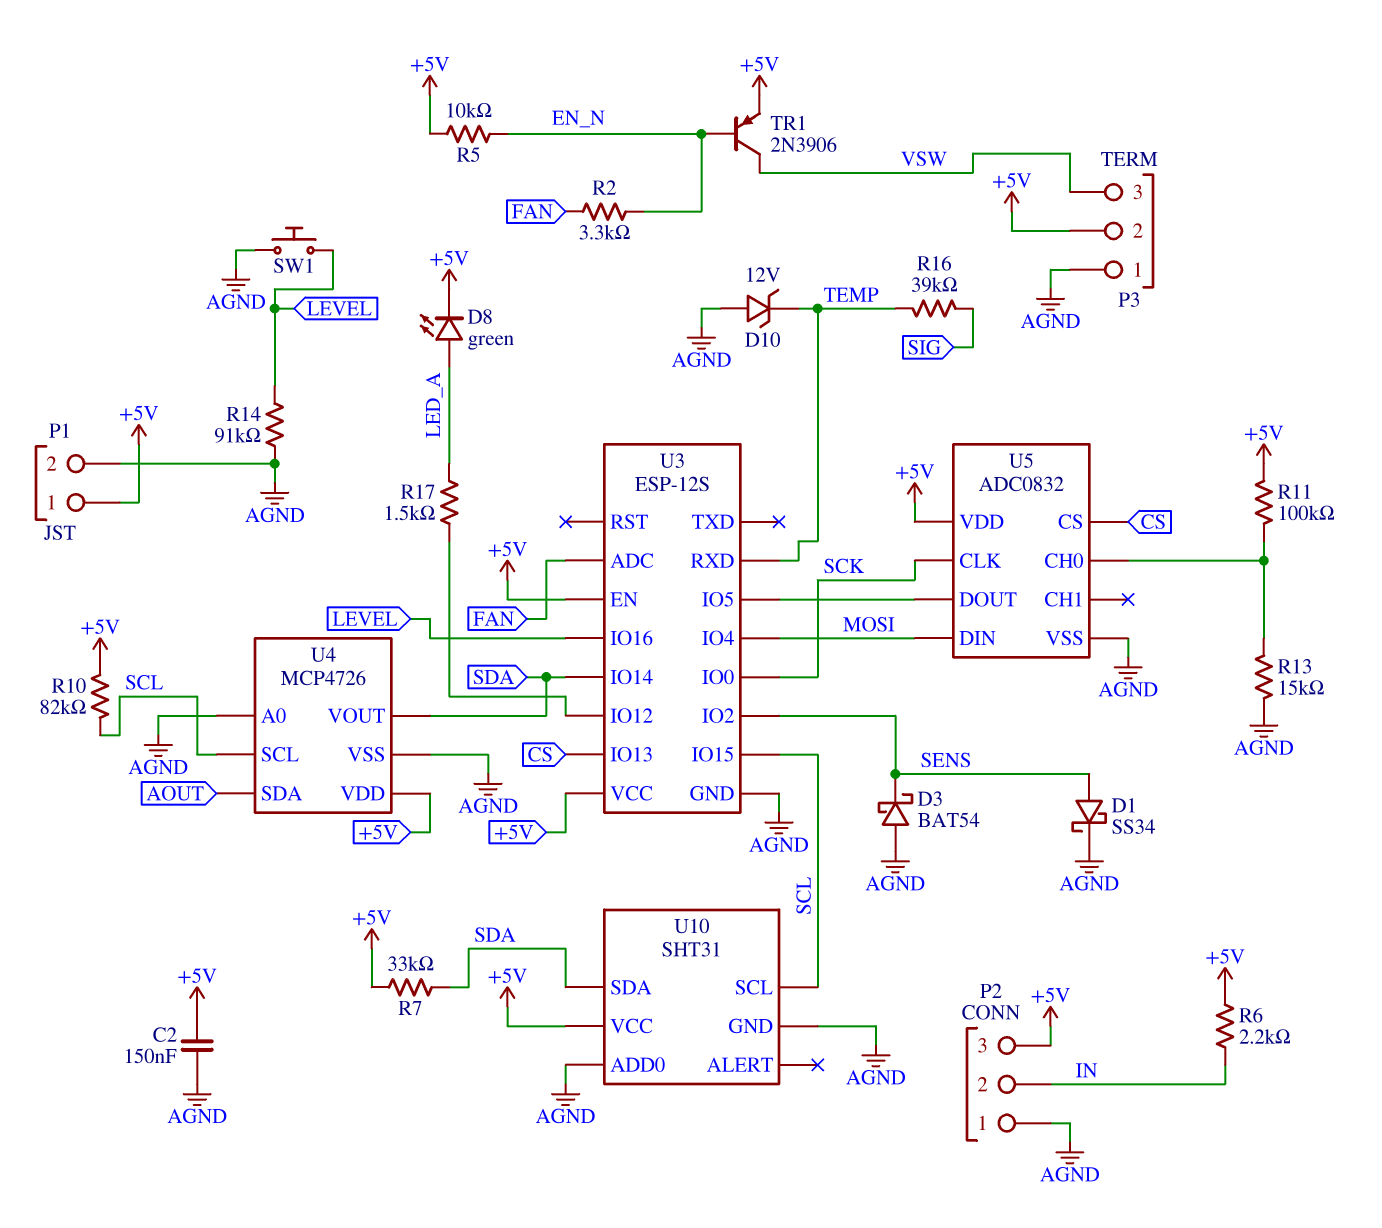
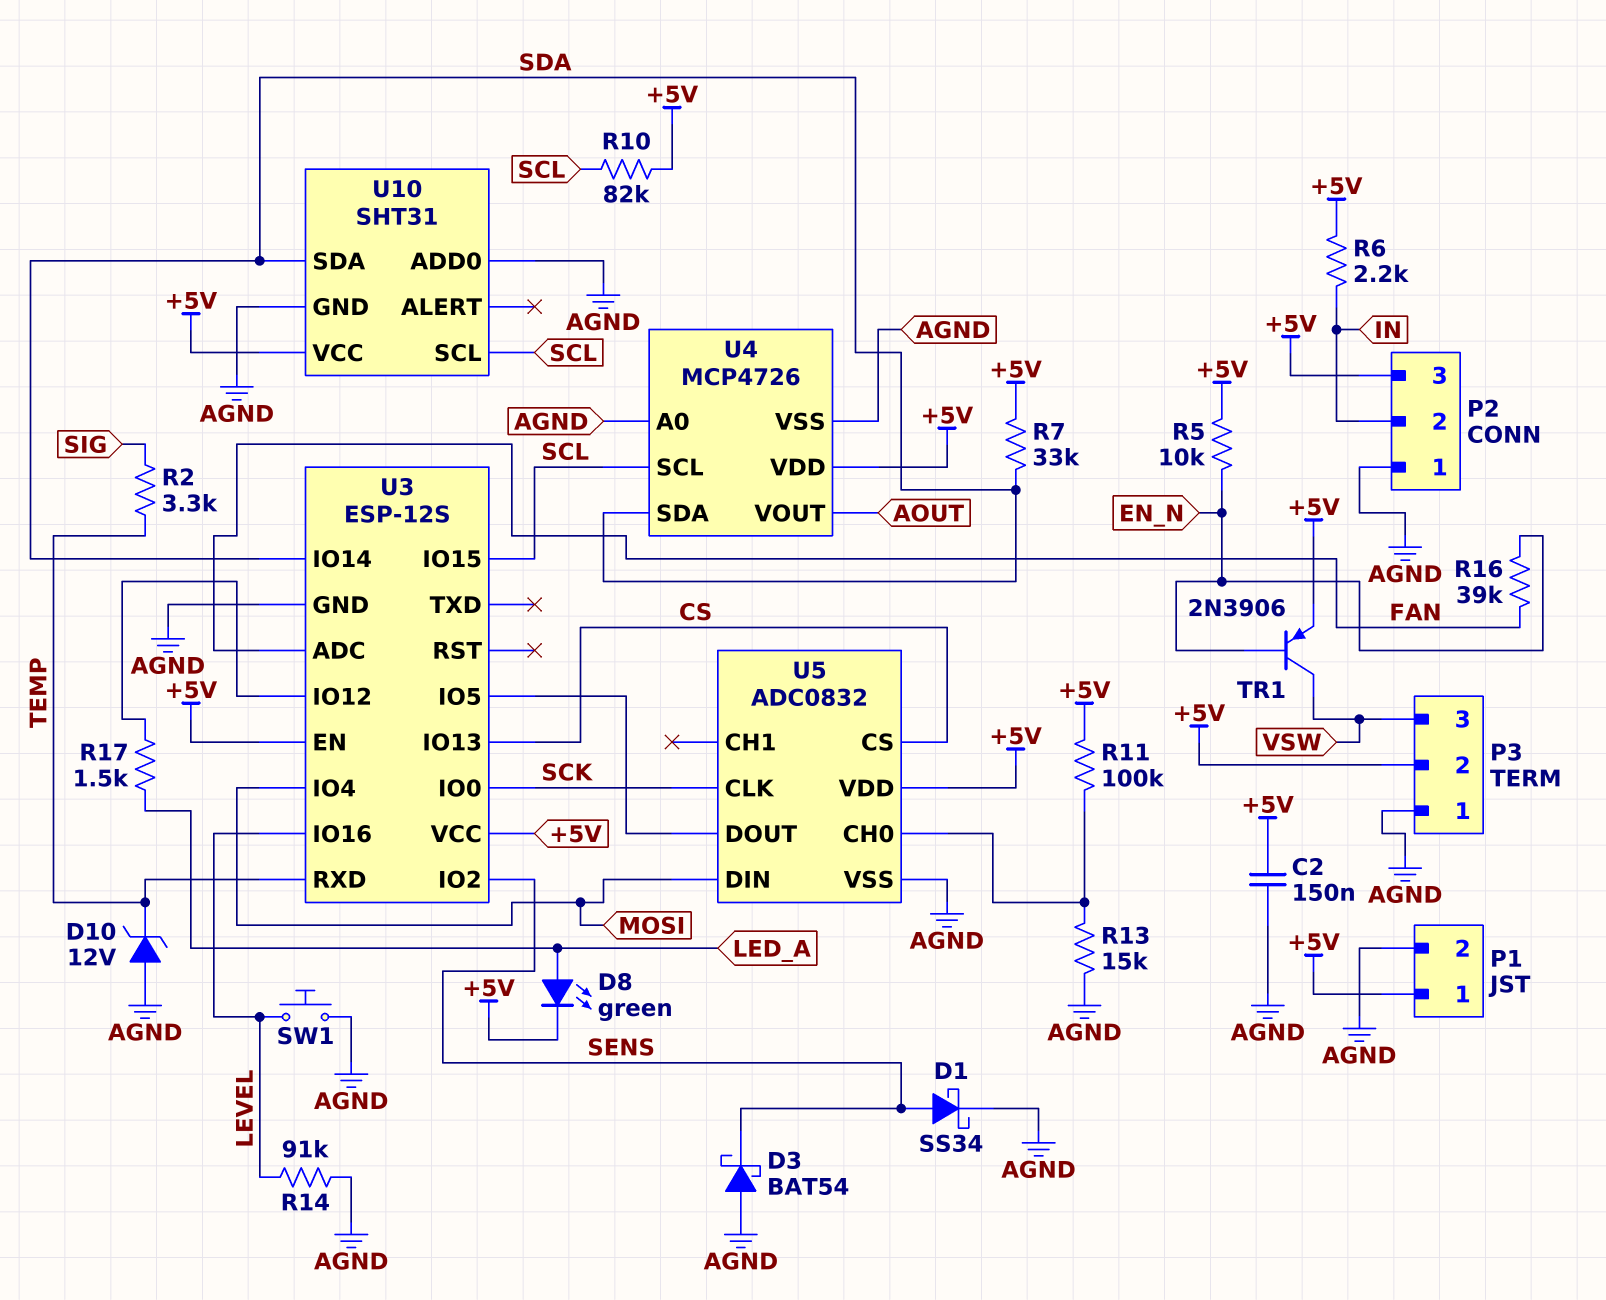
R2: 3.3k (EN_N, FAN) -> 3.3k (SIG, TEMP)
R16: 39k (SIG, TEMP) -> 39k (EN_N, FAN)
U4 pin SDA: AOUT -> SDA
U4 pin VOUT: SDA -> AOUT

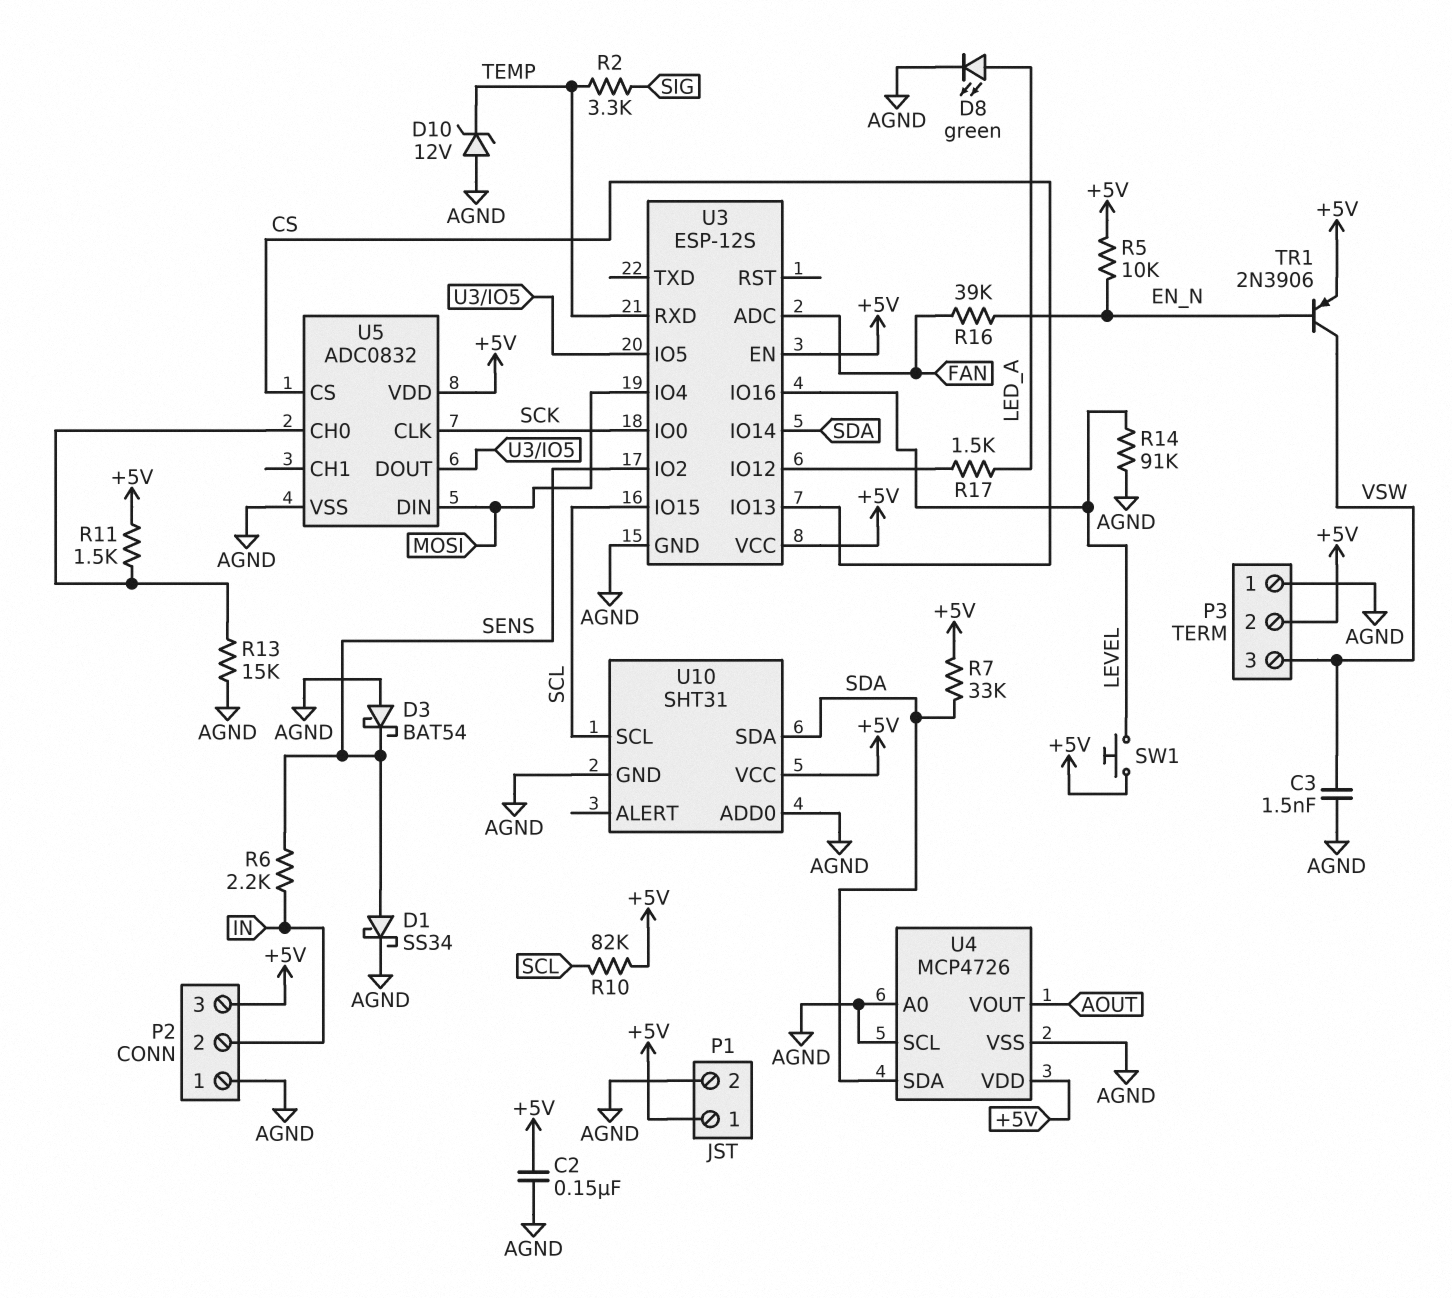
C3: none -> 1.5nF (AGND, VSW)
D8: LED green (A LED_A, K +5V) -> LED green (A LED_A, K AGND)
R6: 2.2k (+5V, IN) -> 2.2k (IN, SENS)
R11: 100k (+5V, U5/CH0) -> 1.5k (+5V, U5/CH0)
SW1: button (AGND, LEVEL) -> button (+5V, LEVEL)
U4 pin SCL: SCL -> AGND

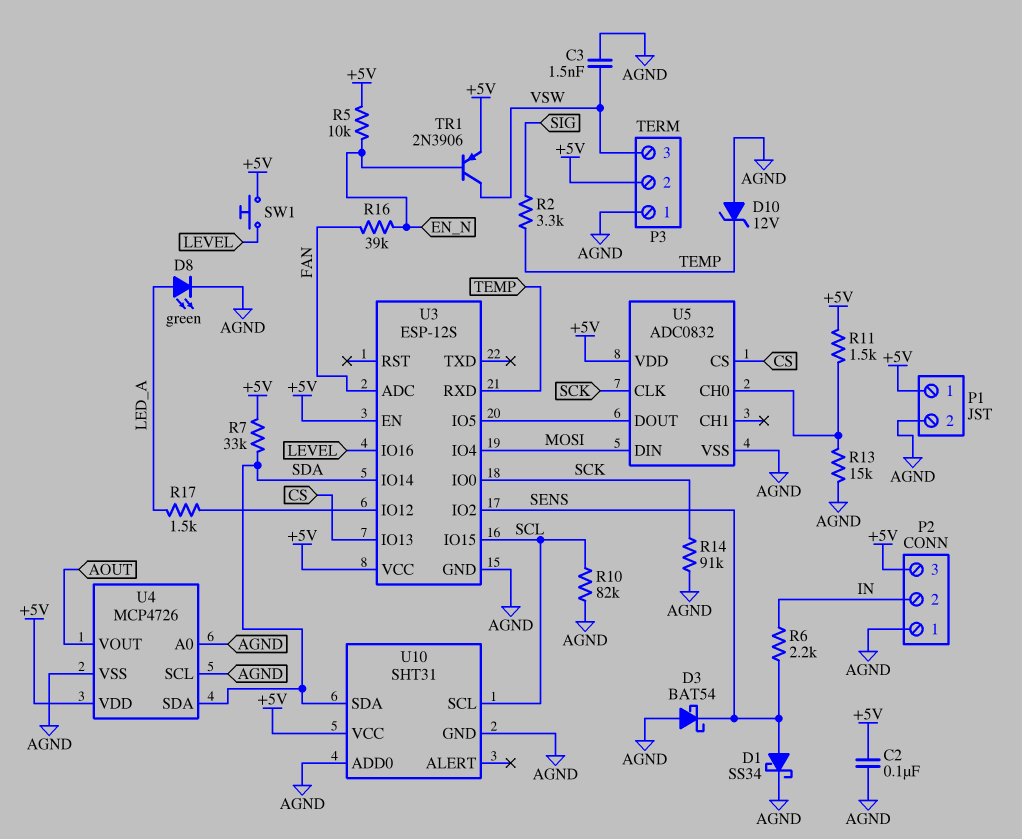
C2: 150nF (+5V, AGND) -> 100nF (+5V, AGND)
R10: 82k (+5V, SCL) -> 82k (AGND, SCL)
R14: 91k (AGND, LEVEL) -> 91k (AGND, SCK)

